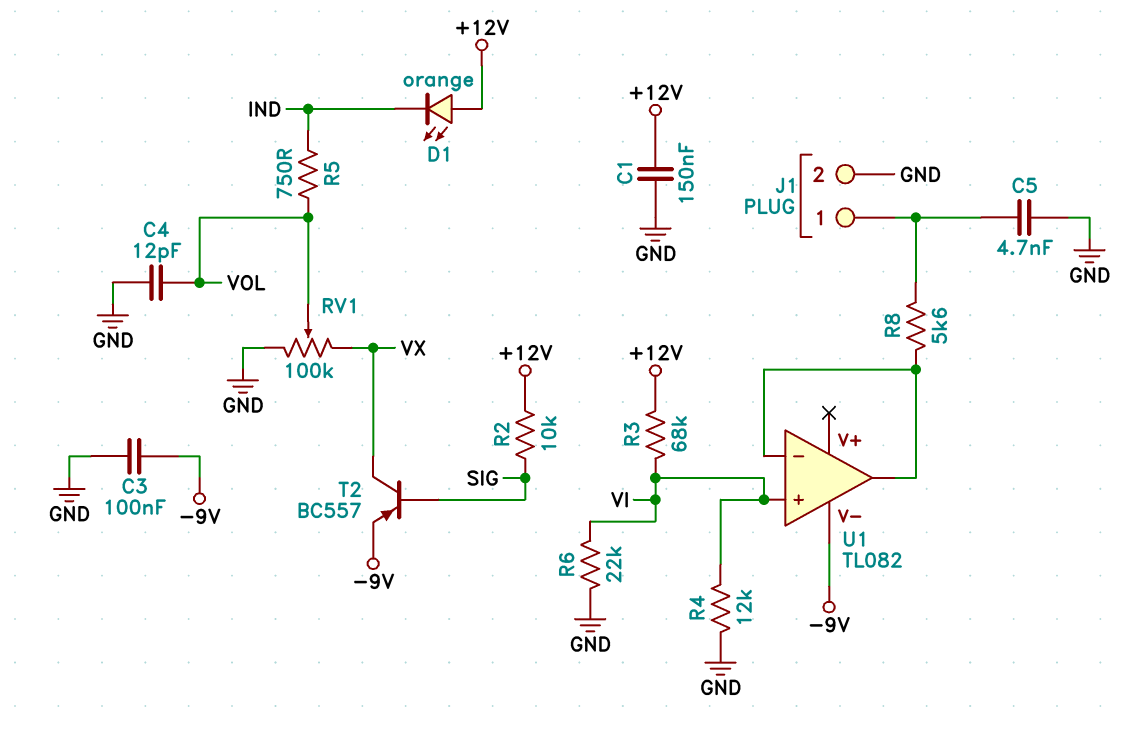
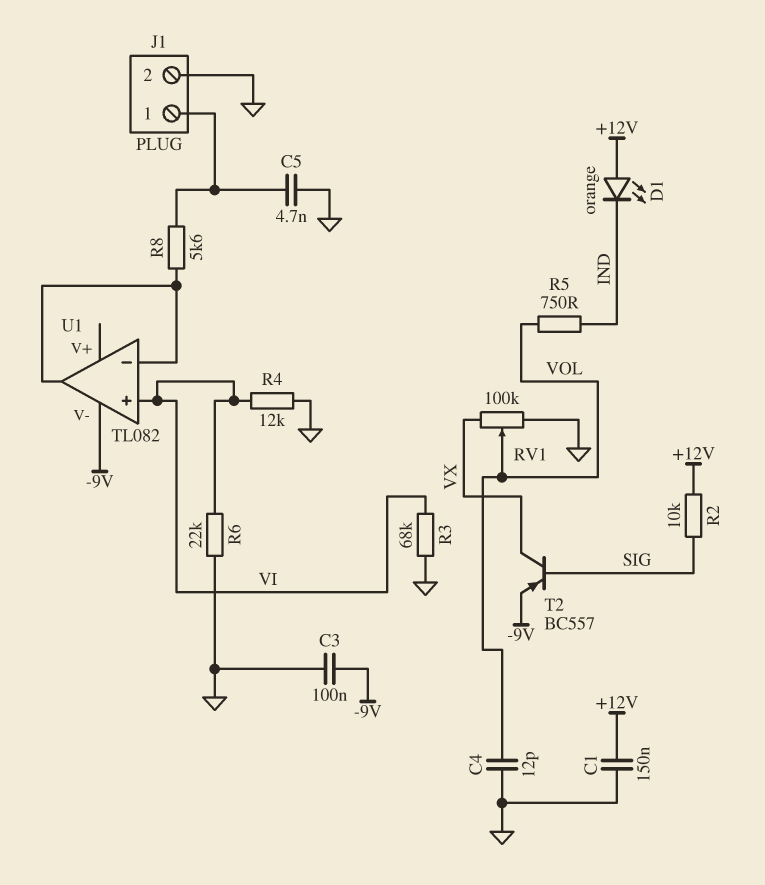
R3: 68k (+12V, VI) -> 68k (GND, VI)

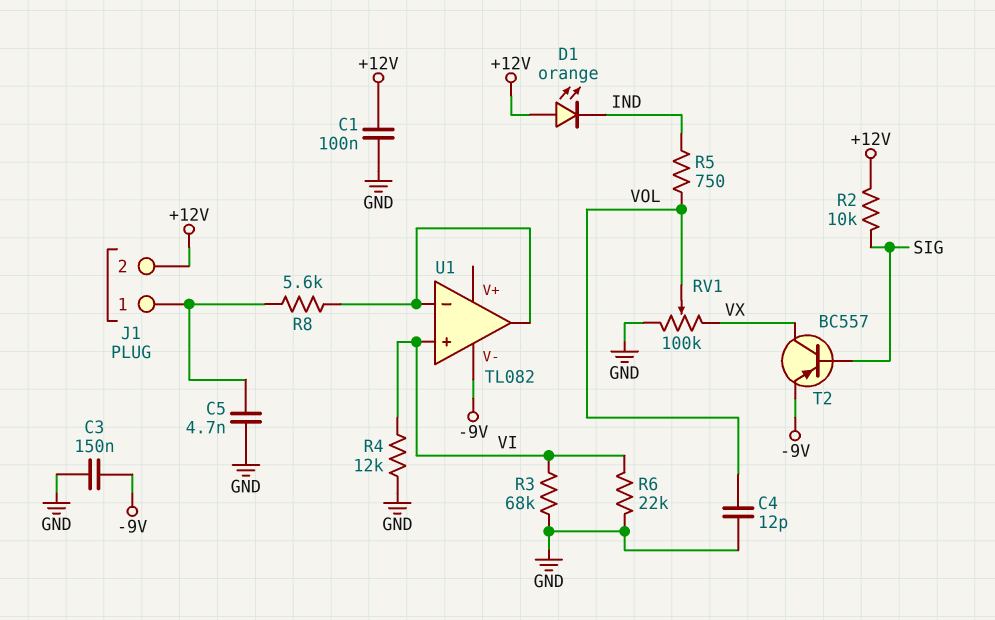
C1: 150nF (+12V, GND) -> 100nF (+12V, GND)
C3: 100nF (-9V, GND) -> 150nF (-9V, GND)
J1 pin 2: GND -> +12V

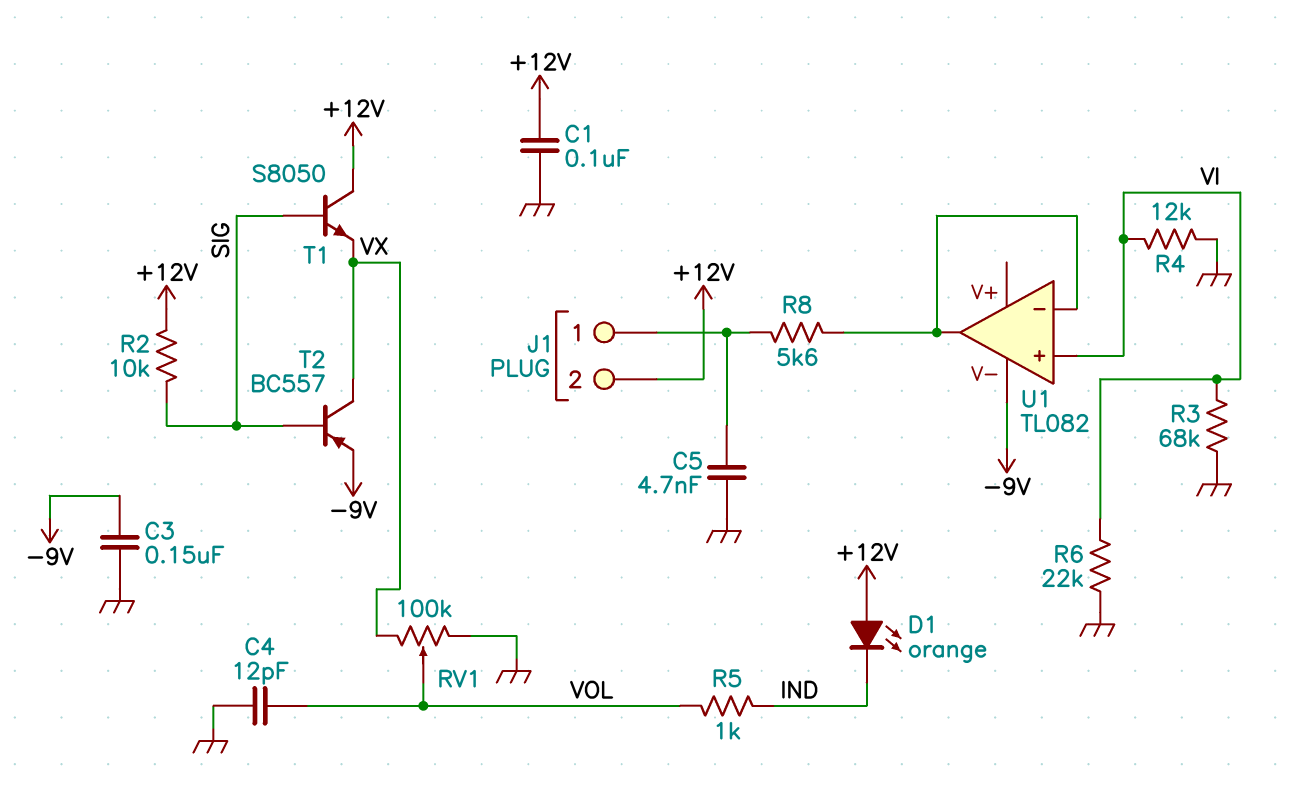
R5: 750 (IND, VOL) -> 1k (IND, VOL)
T1: none -> NPN S8050 (B SIG, C +12V, E VX)

